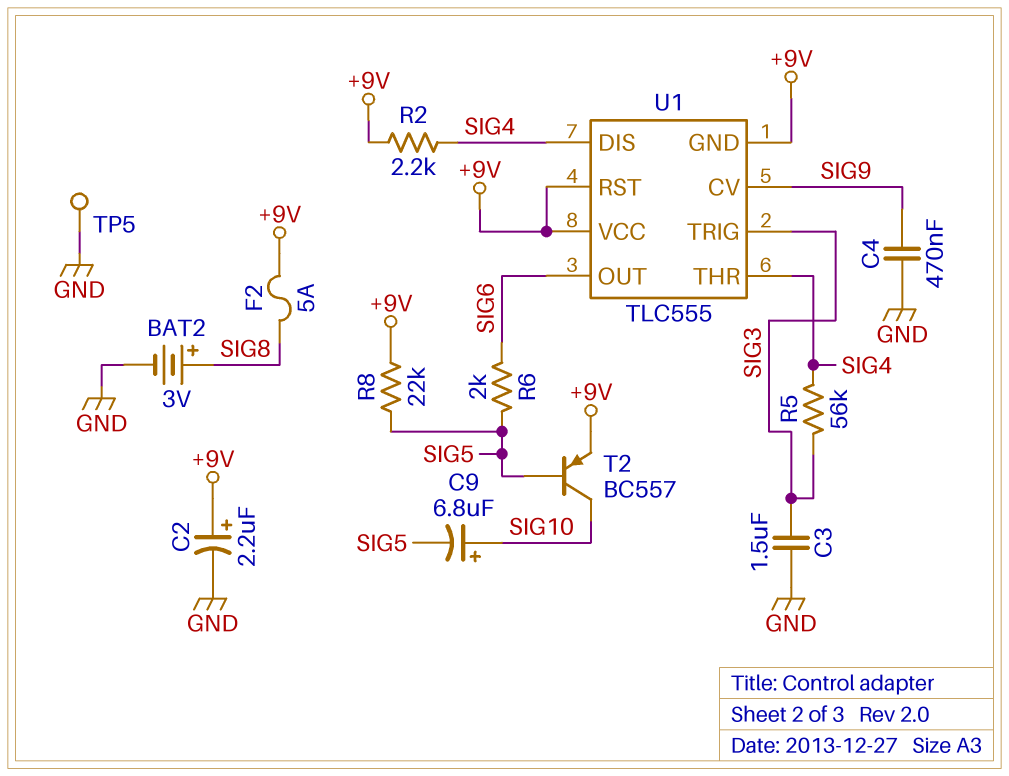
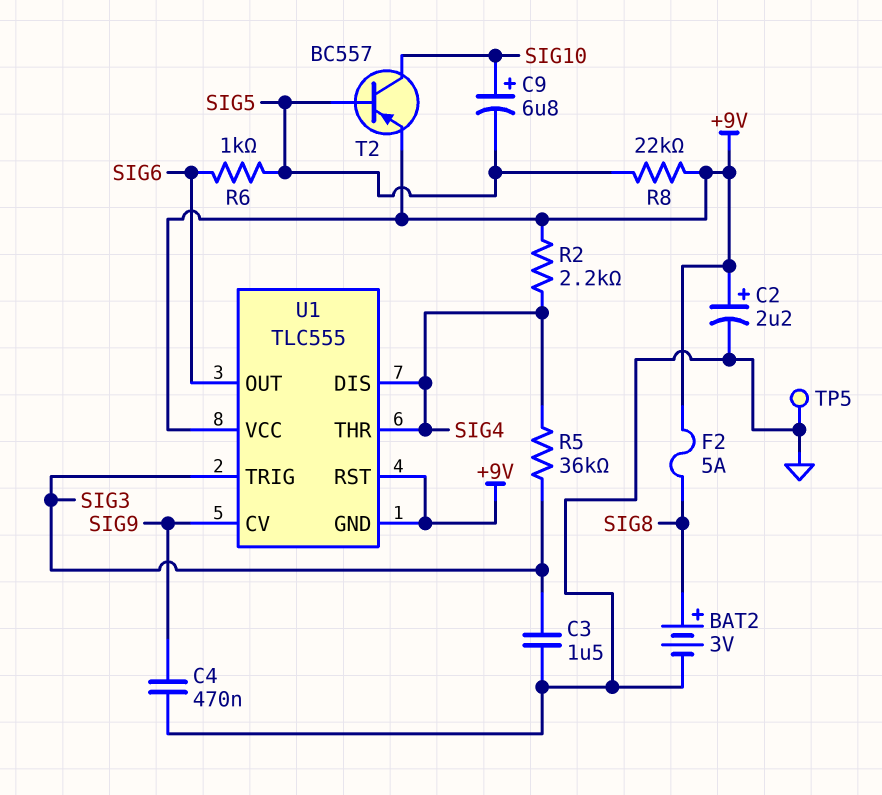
R5: 56k (SIG3, SIG4) -> 36k (SIG3, SIG4)
R6: 2k (SIG5, SIG6) -> 1k (SIG5, SIG6)

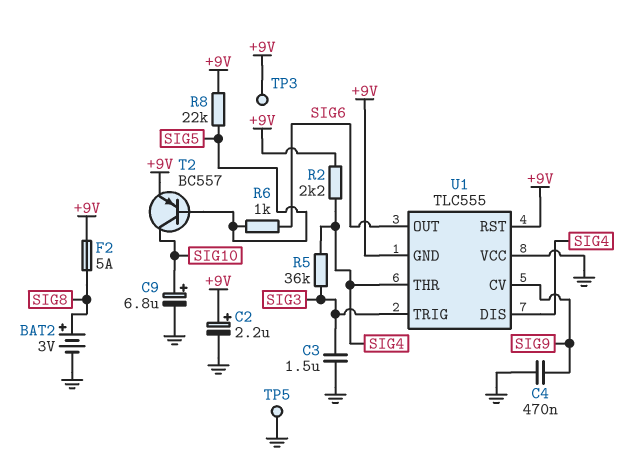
C9: 6.8uF (plus SIG10, minus SIG5) -> 6.8uF (plus SIG10, minus GND)
TP3: none -> test point (+9V)
U1 pin VCC: +9V -> GND

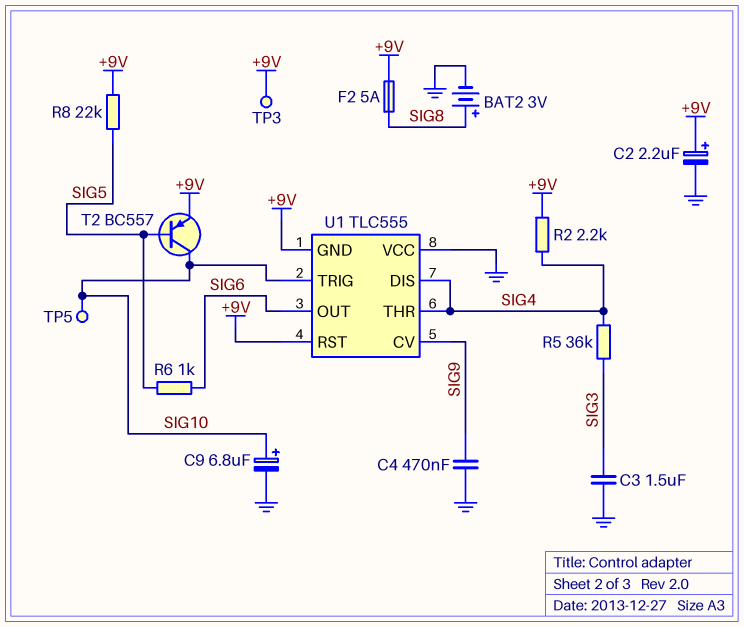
TP5: test point (GND) -> test point (SIG10)
U1 pin TRIG: SIG3 -> SIG10

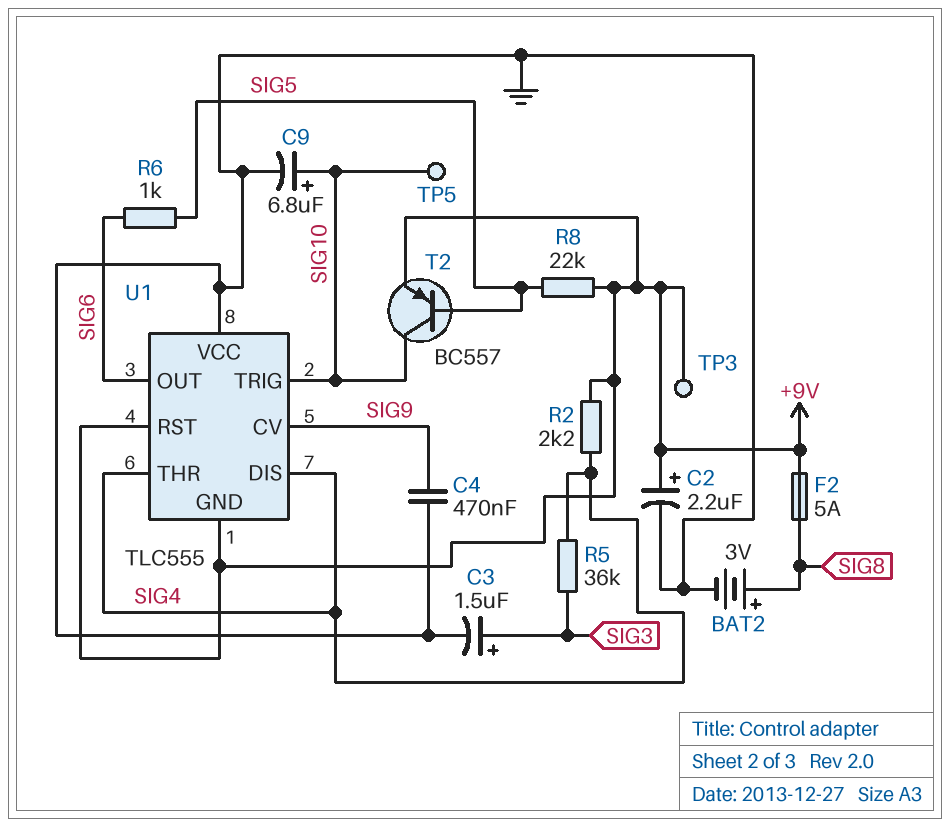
C3: 1.5uF (GND, SIG3) -> 1.5uF (plus SIG3, minus GND)

